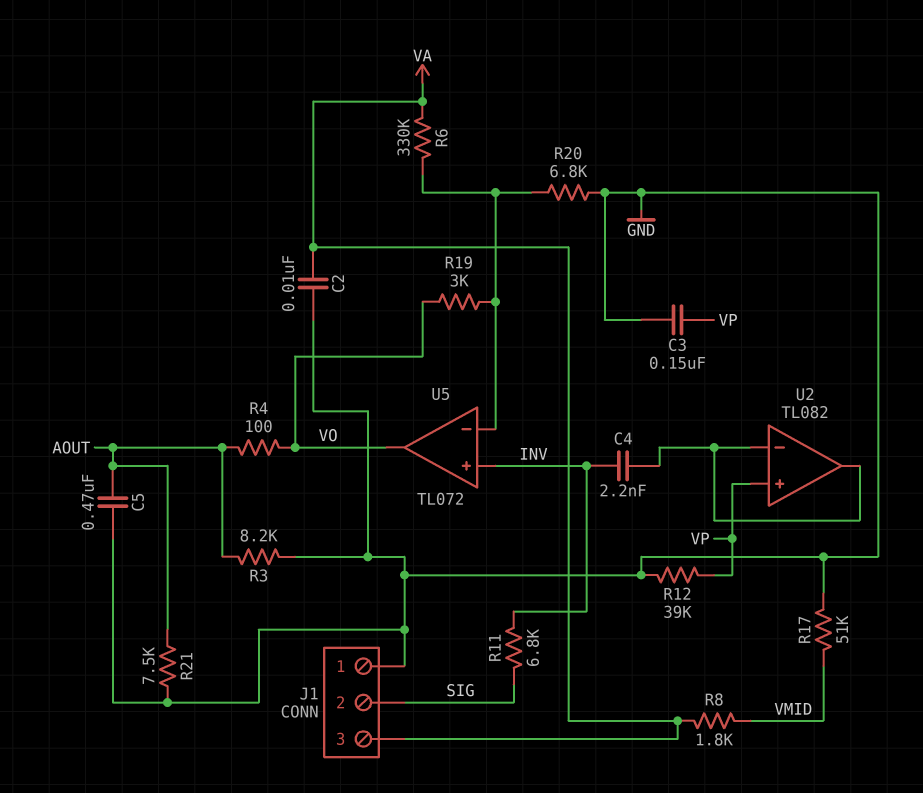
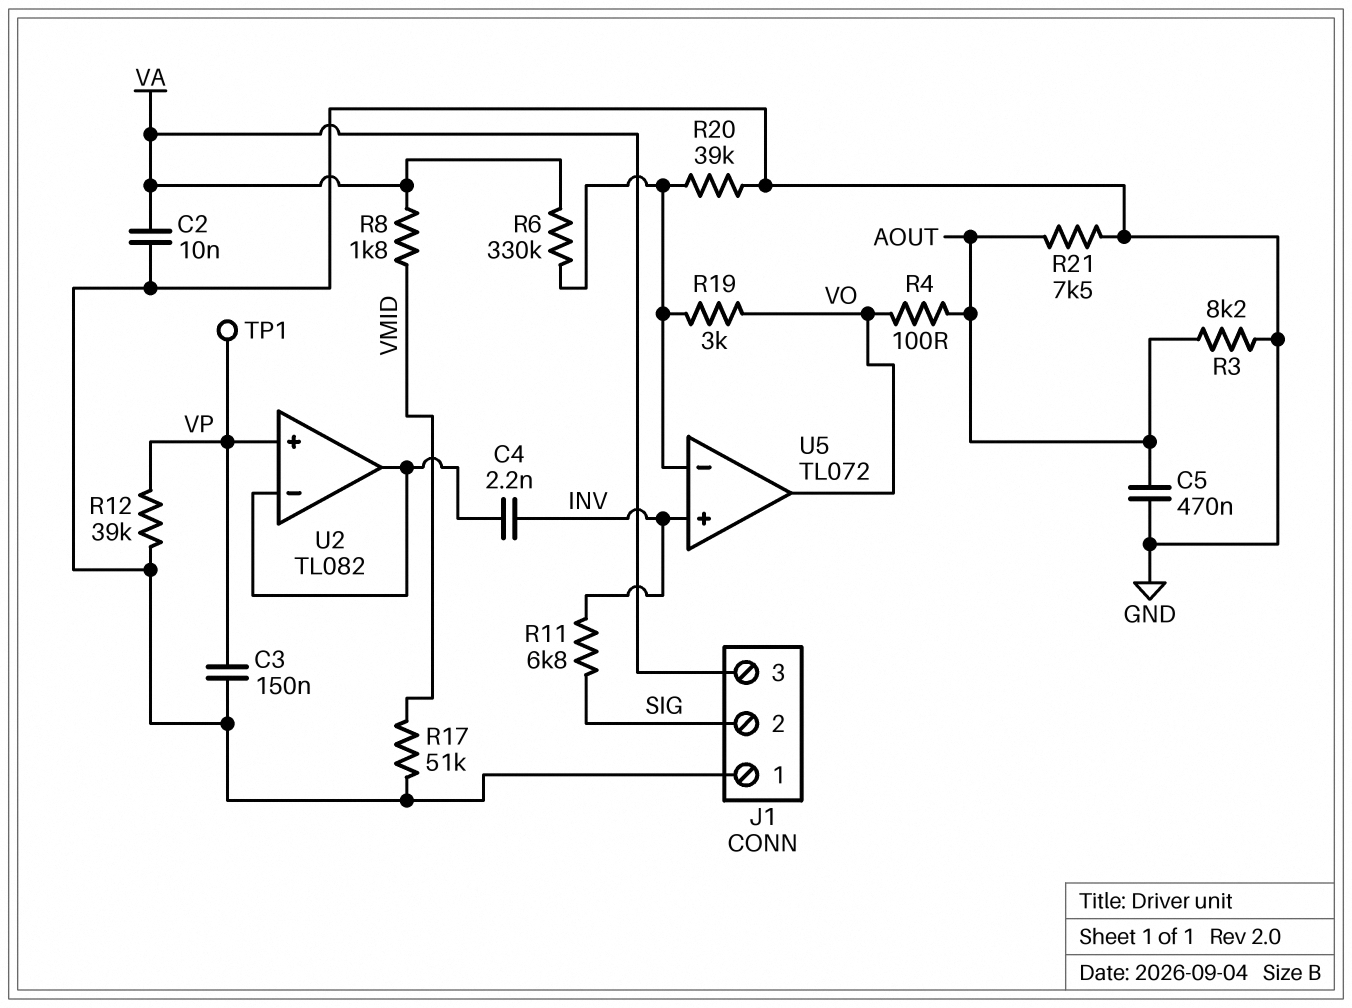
R20: 6.8k (GND, U5/in-) -> 39k (GND, U5/in-)
TP1: none -> test point (VP)

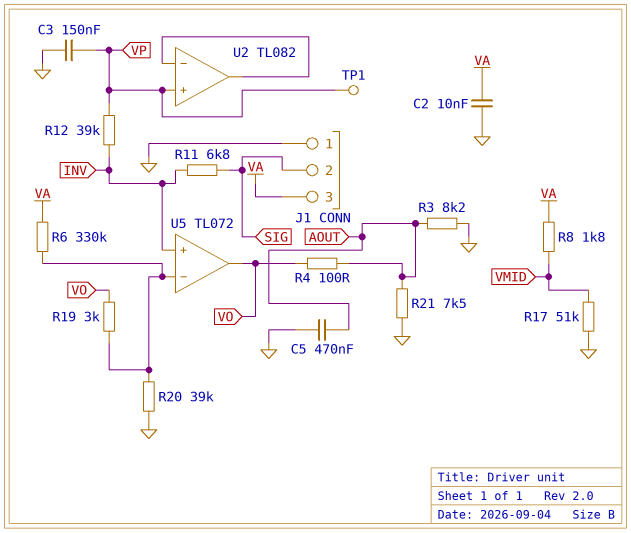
C4: 2.2nF (INV, U2/in-) -> none
R12: 39k (GND, VP) -> 39k (INV, VP)

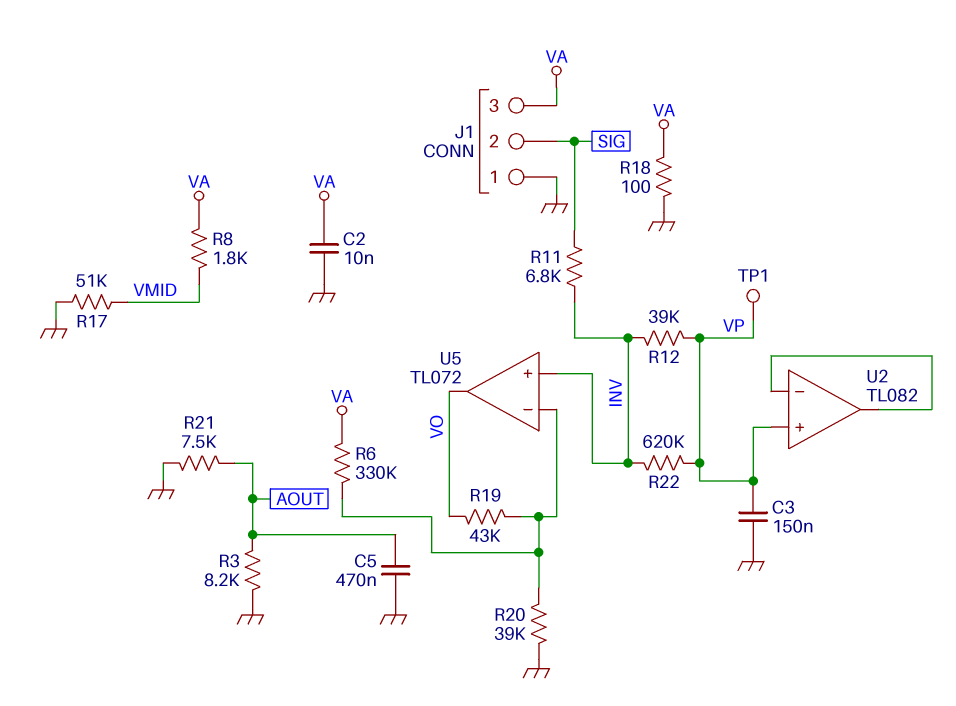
R4: 100 (AOUT, VO) -> none
R18: none -> 100 (GND, VA)
R19: 3k (U5/in-, VO) -> 43k (U5/in-, VO)
R22: none -> 620k (INV, VP)

